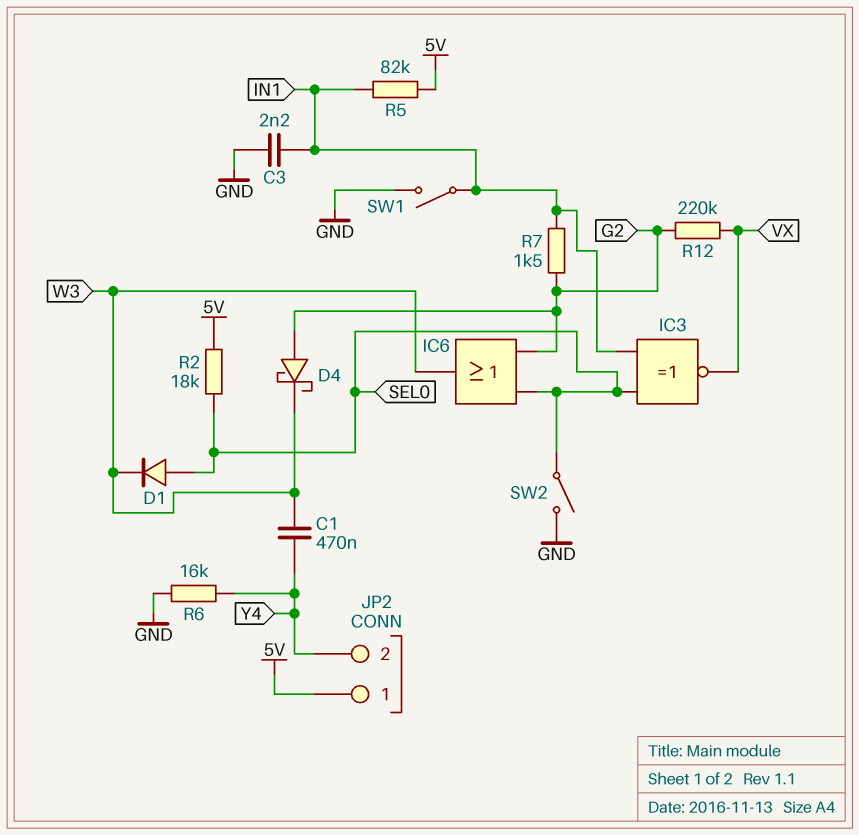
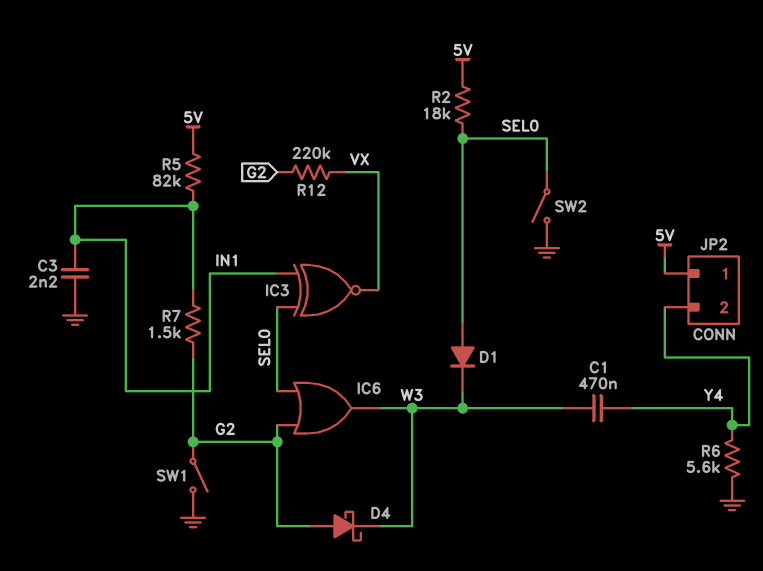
R6: 16k (GND, Y4) -> 5.6k (GND, Y4)
SW1: switch (GND, IN1) -> switch (G2, GND)

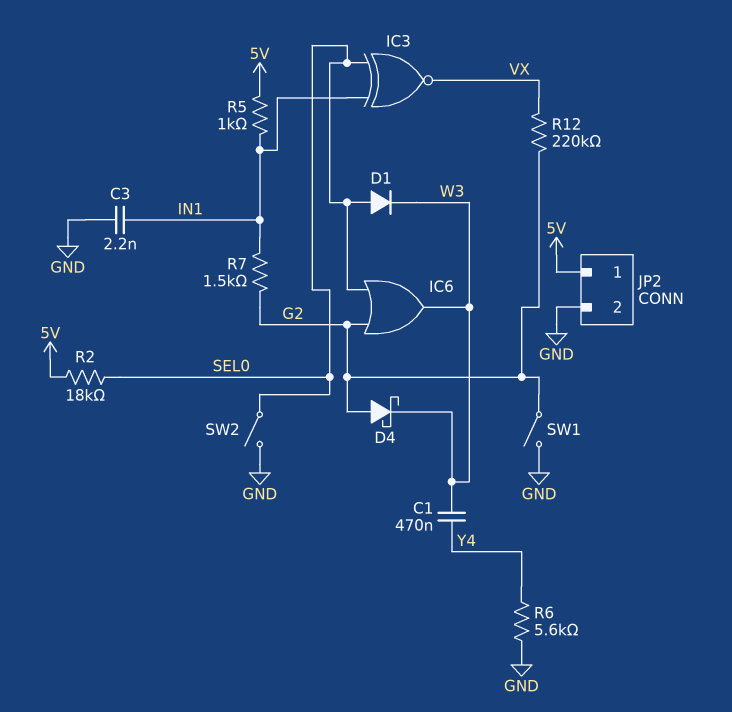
JP2 pin 2: Y4 -> GND
R5: 82k (5V, IN1) -> 1k (5V, IN1)

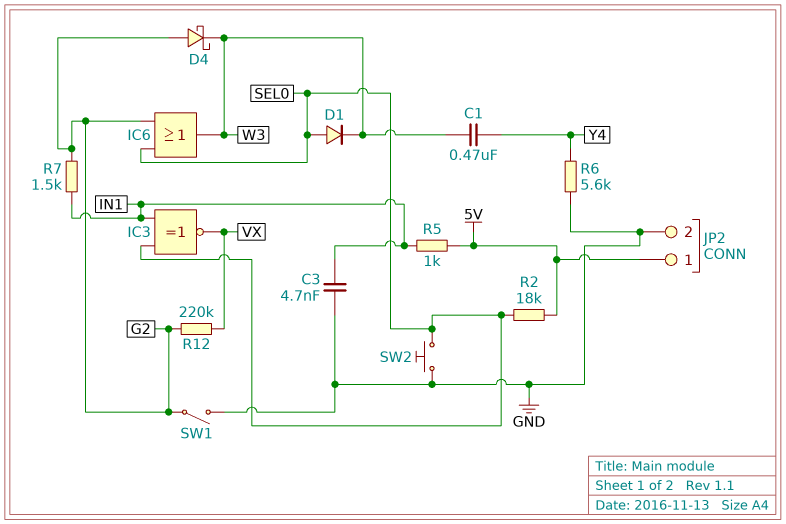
C3: 2.2nF (GND, IN1) -> 4.7nF (GND, IN1)
SW2: switch (GND, SEL0) -> button (GND, SEL0)

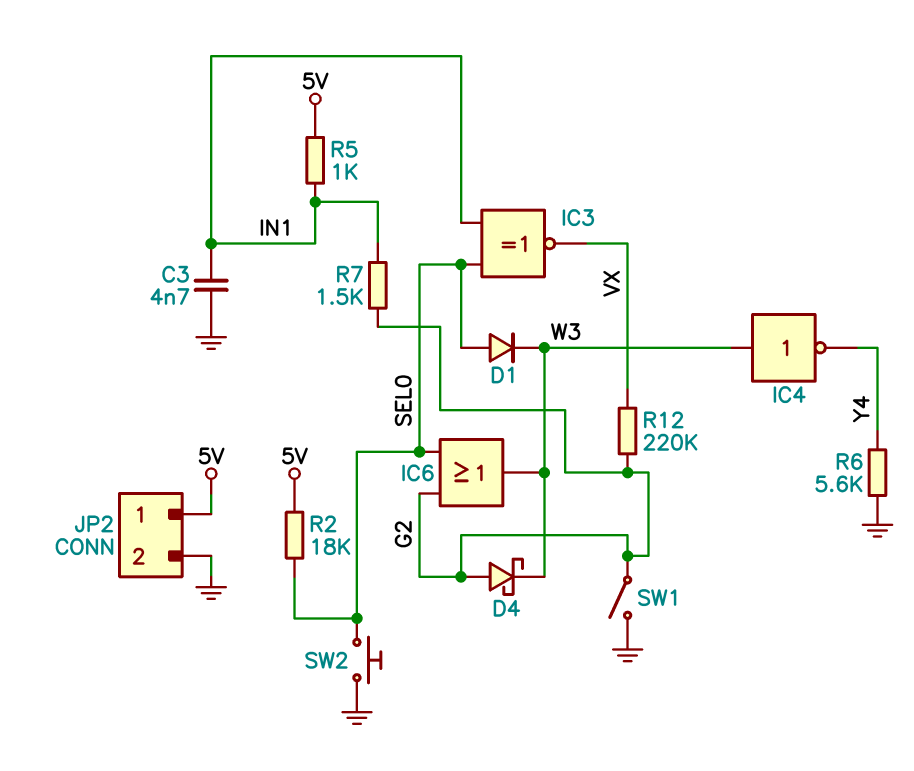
C1: 470nF (W3, Y4) -> none
IC4: none -> NOT (in W3, out Y4)

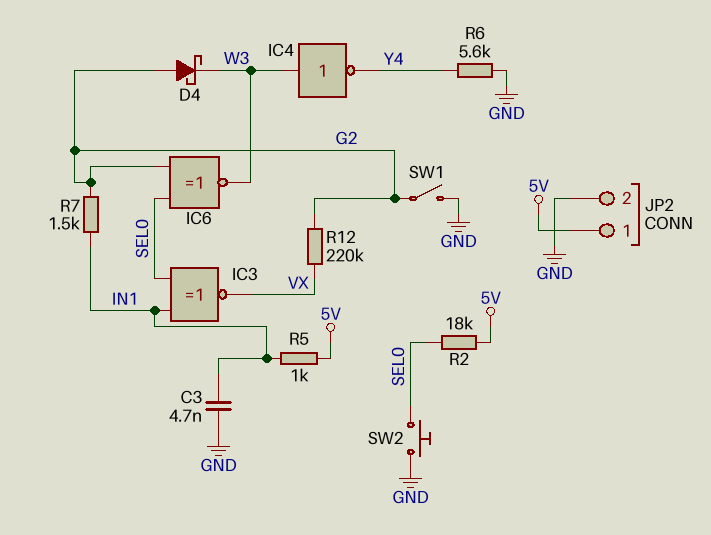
D1: diode (A SEL0, K W3) -> none
IC6: OR (in G2, in SEL0, out W3) -> XNOR (in G2, in SEL0, out W3)

